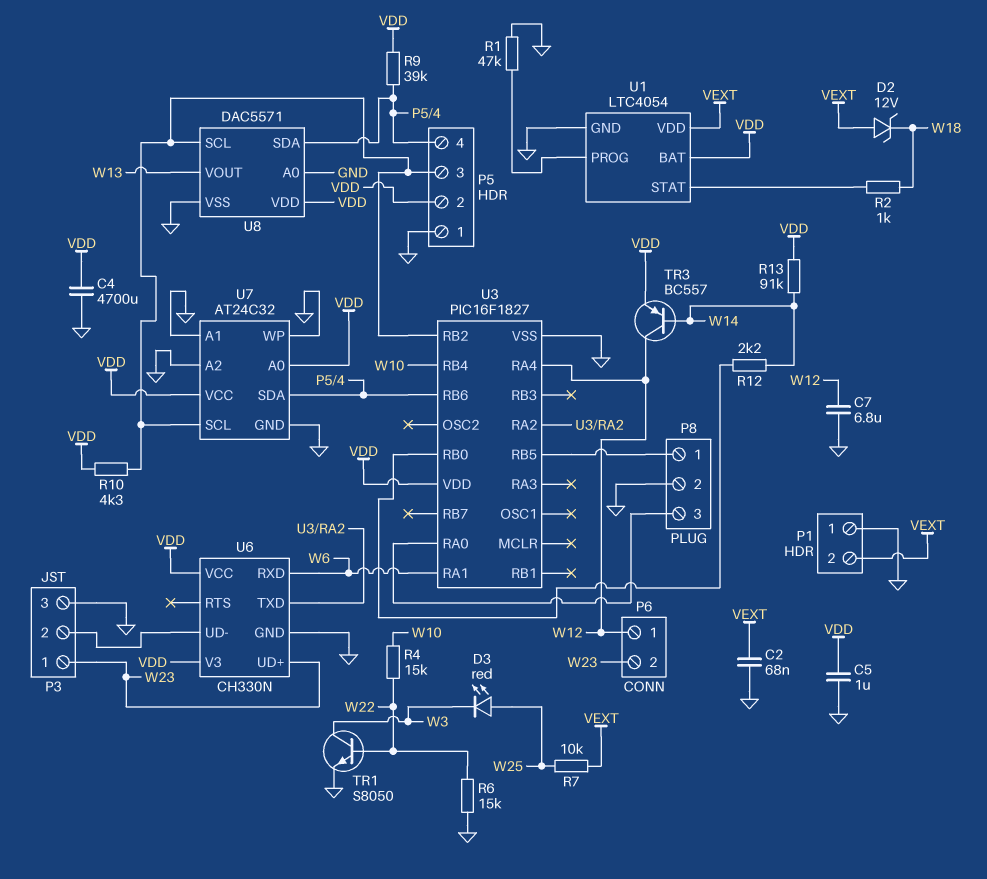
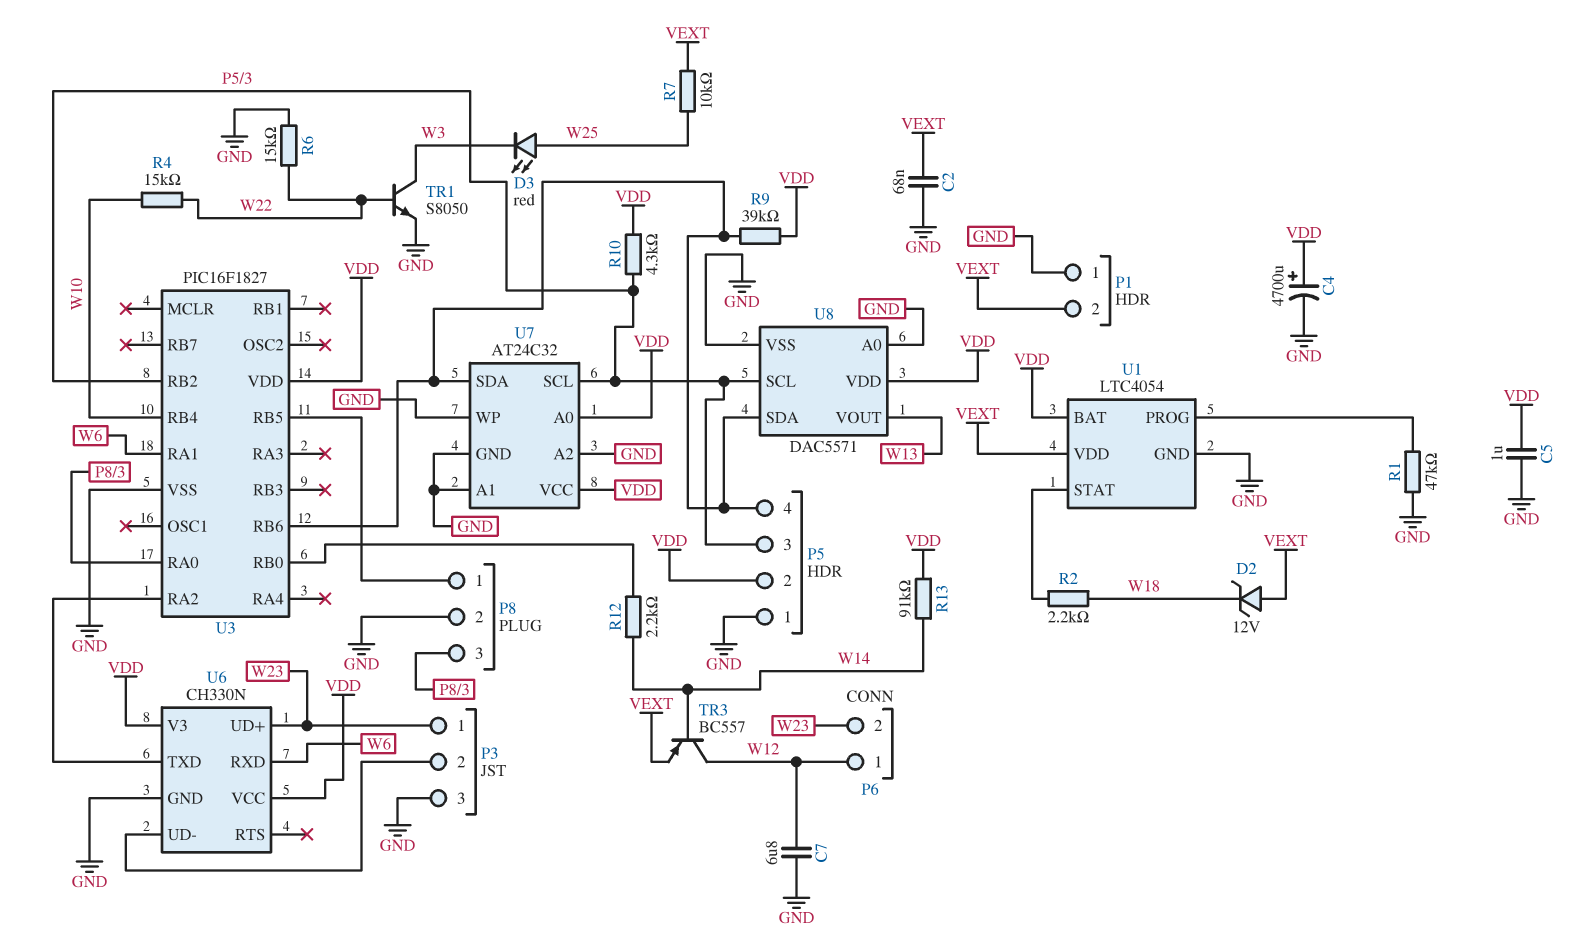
C4: 4700uF (GND, VDD) -> 4700uF (plus VDD, minus GND)
R2: 1k (U1/STAT, W18) -> 2.2k (U1/STAT, W18)
TR3: PNP BC557 (B W14, C W12, E VDD) -> PNP BC557 (B W14, C W12, E VEXT)
U3 pin RA4: W12 -> none

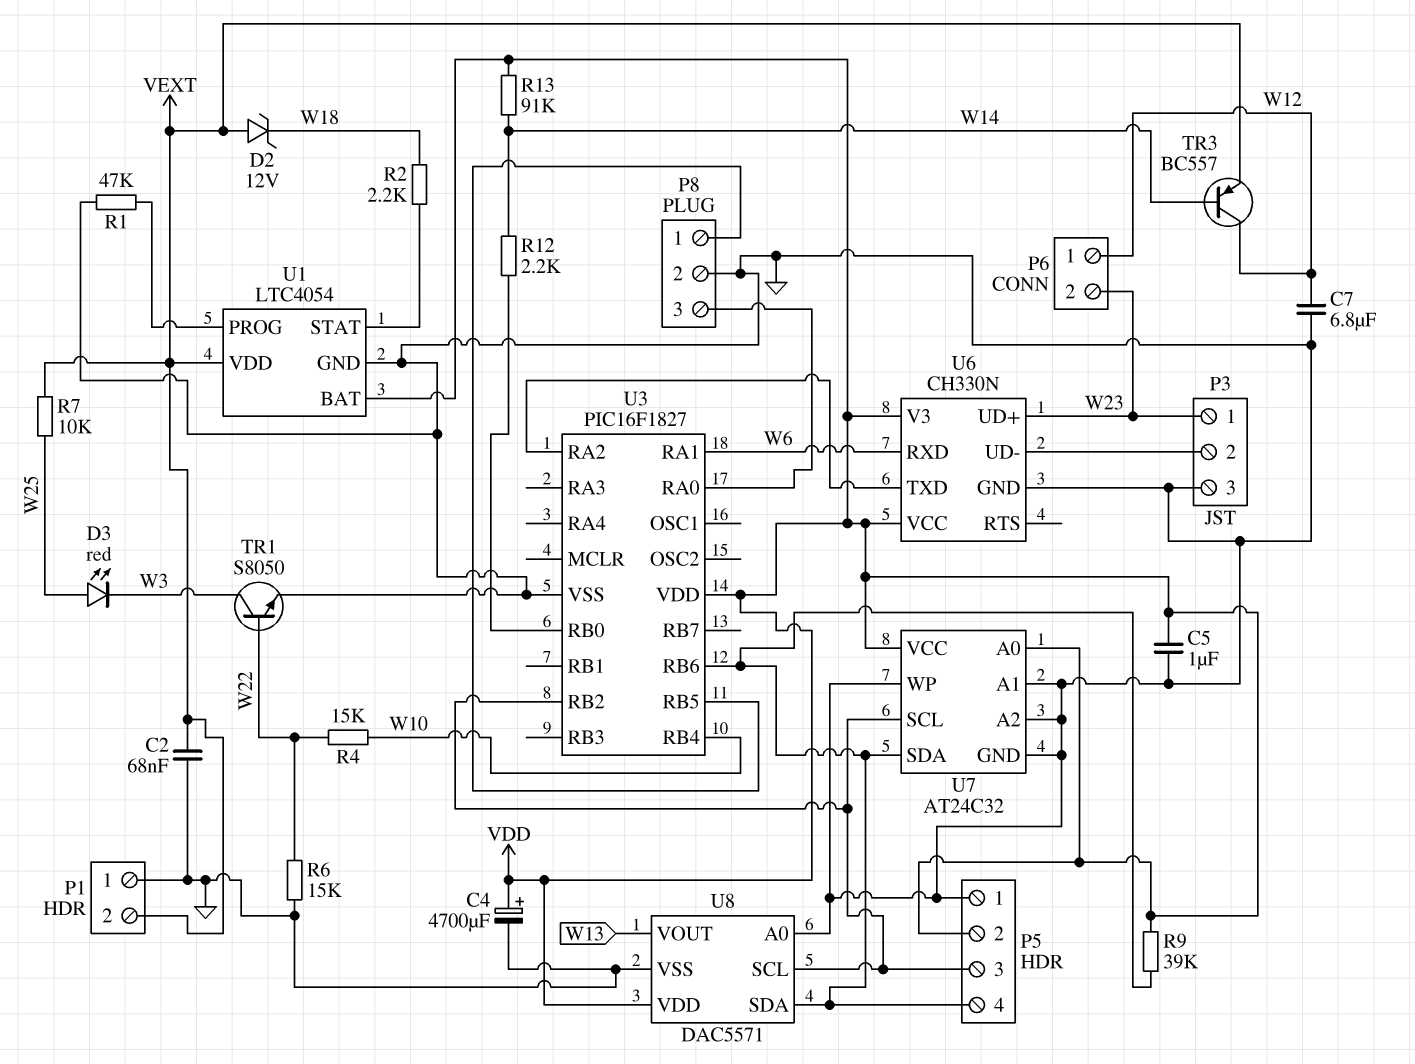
R10: 4.3k (P5/3, VDD) -> none

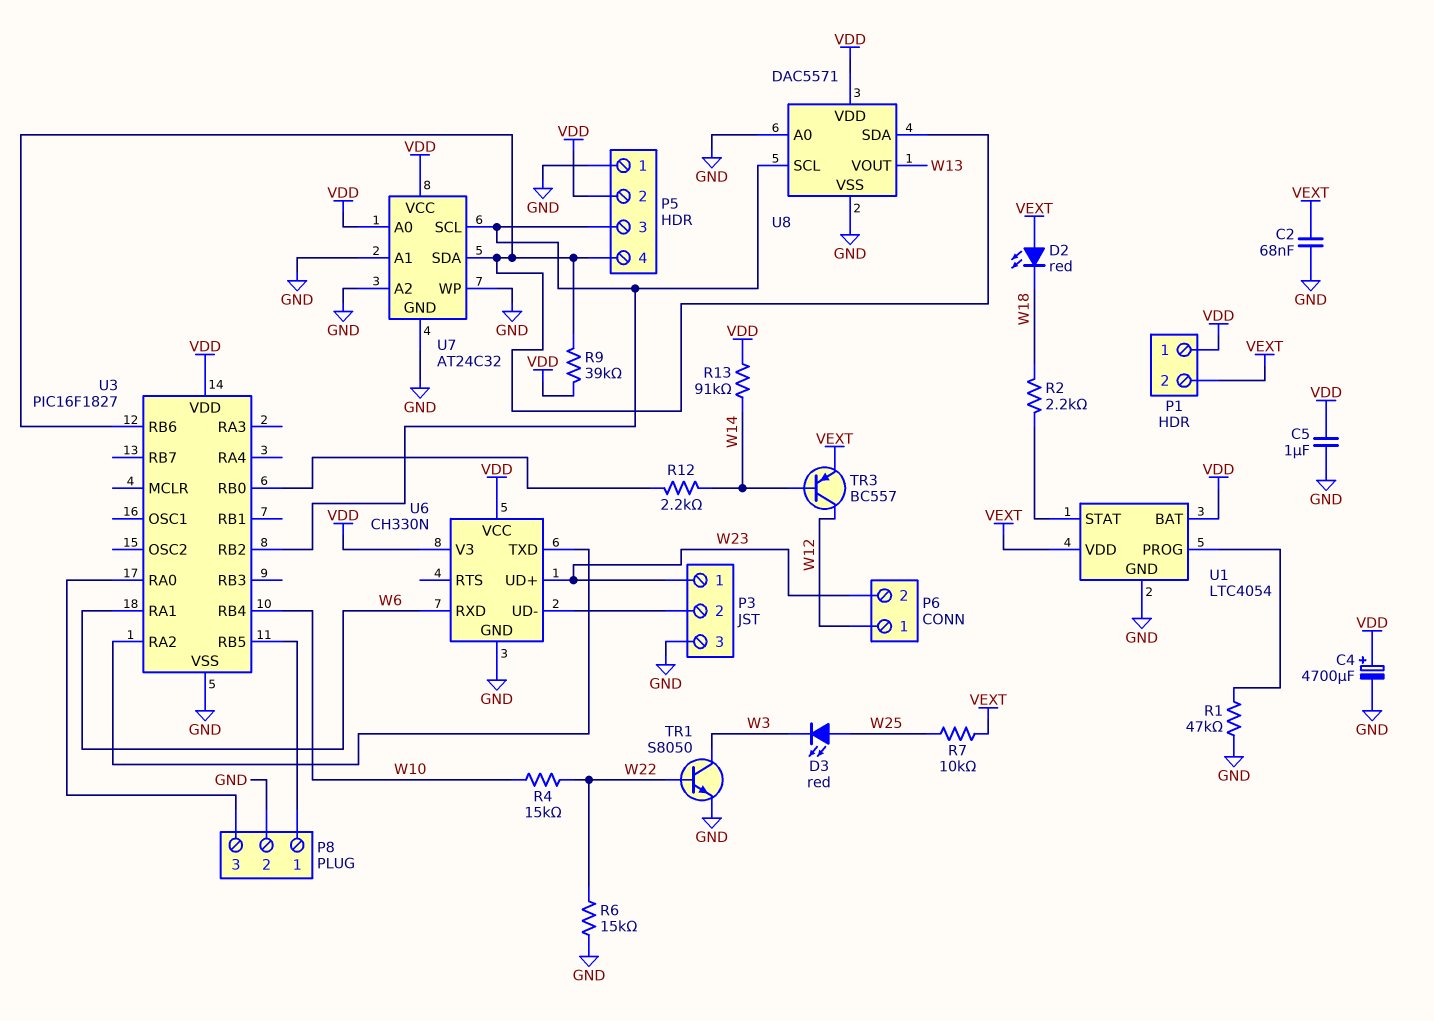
C7: 6.8uF (GND, W12) -> none
D2: zener 12V (A VEXT, K W18) -> LED red (A VEXT, K W18)
P1 pin 1: GND -> VDD

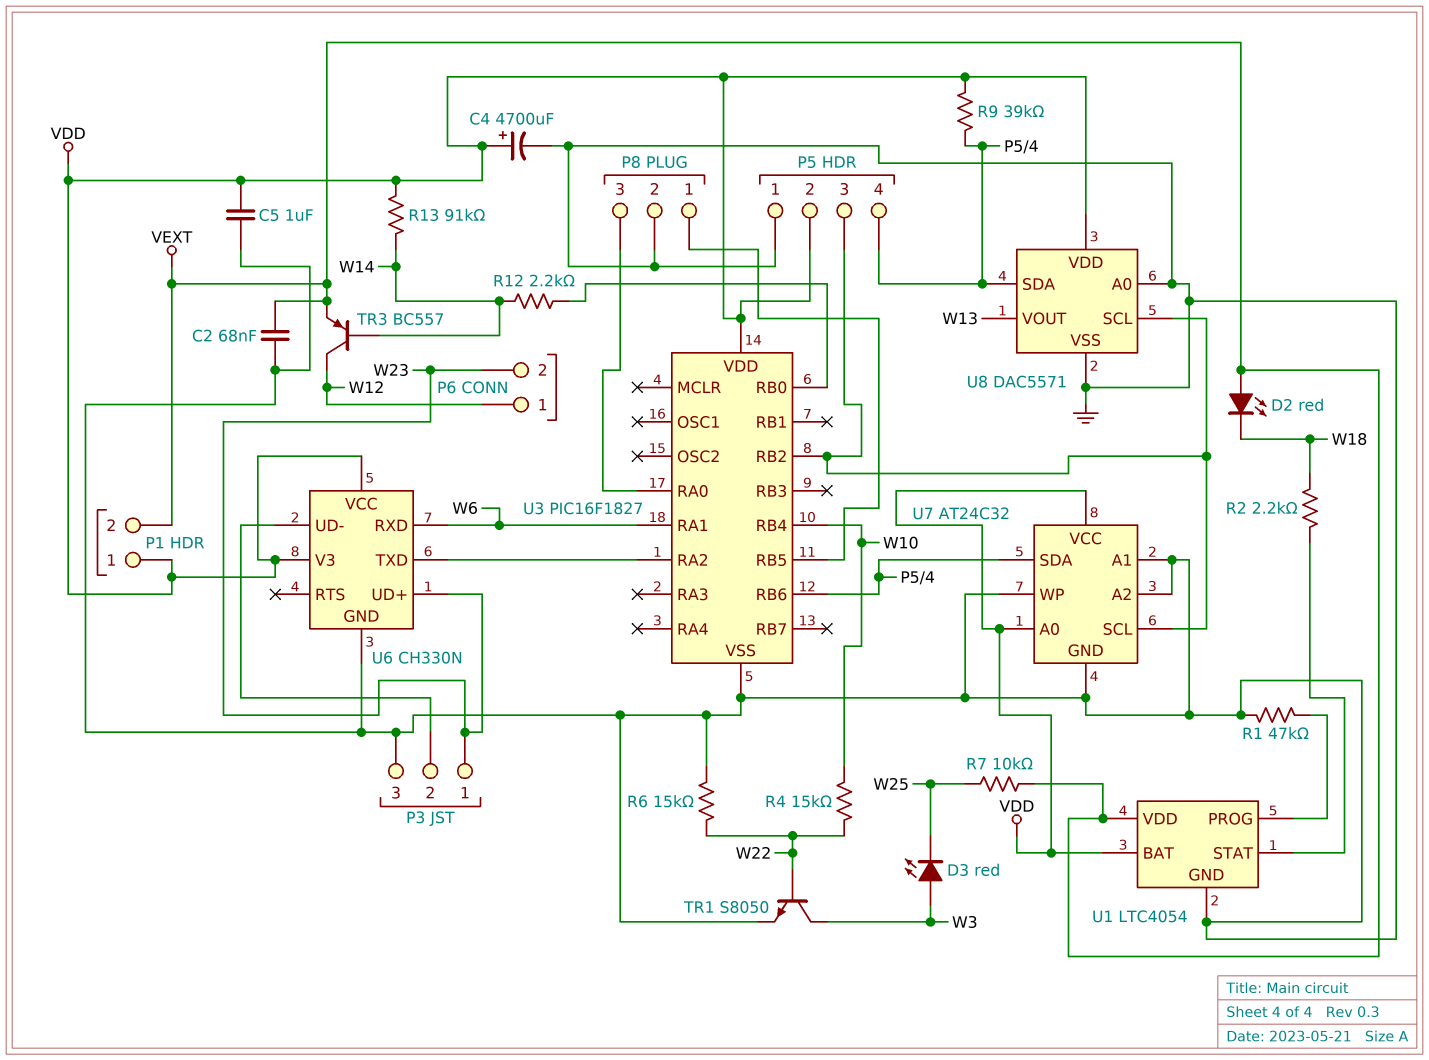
D3: LED red (A W25, K W3) -> LED red (A W3, K W25)

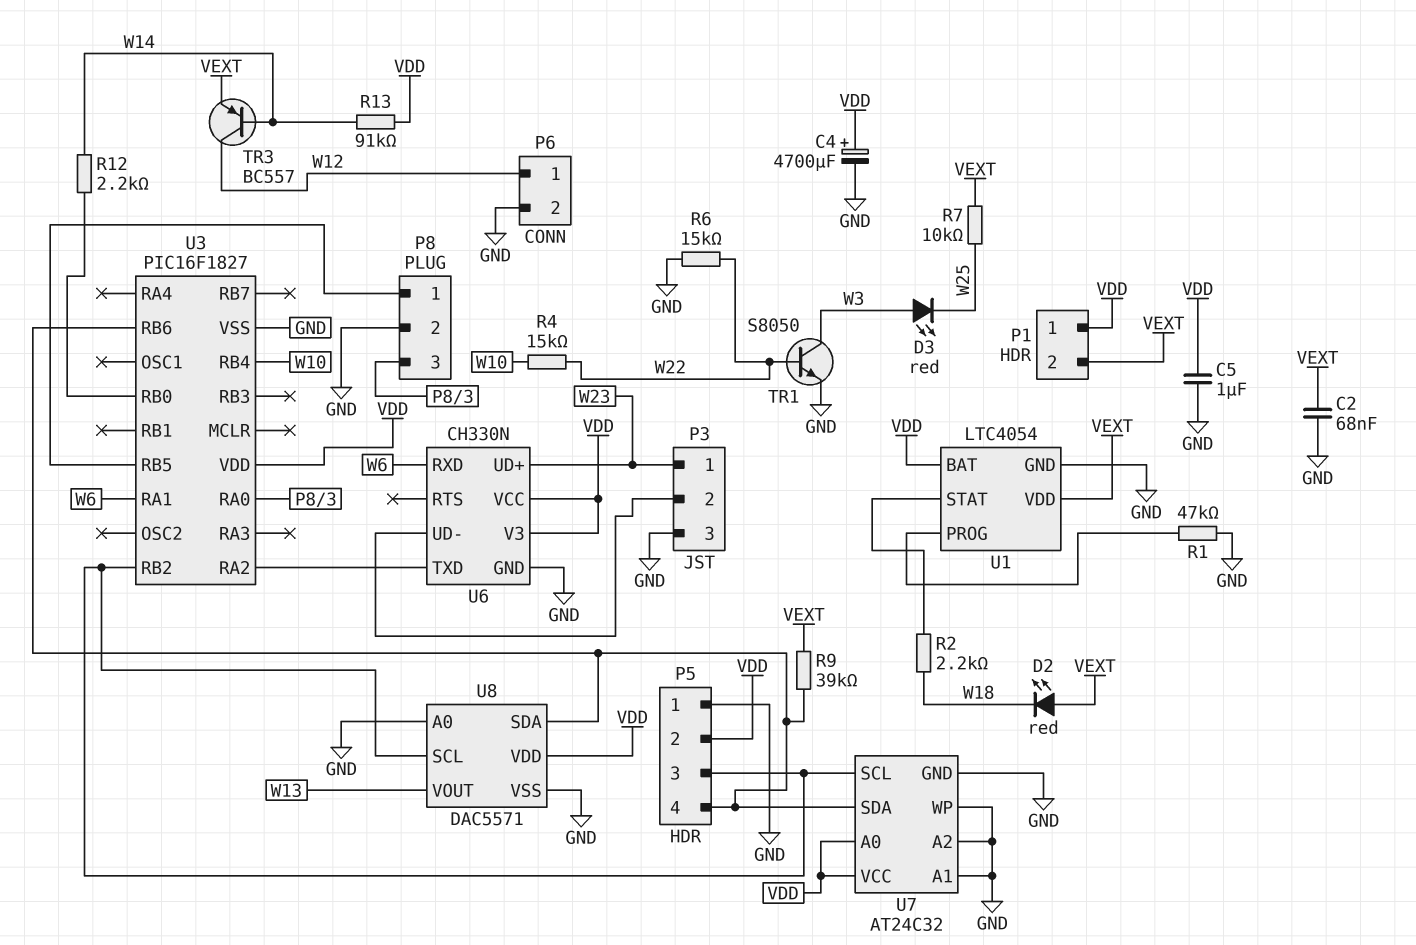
P6 pin 2: W23 -> GND
R9: 39k (P5/4, VDD) -> 39k (P5/4, VEXT)

